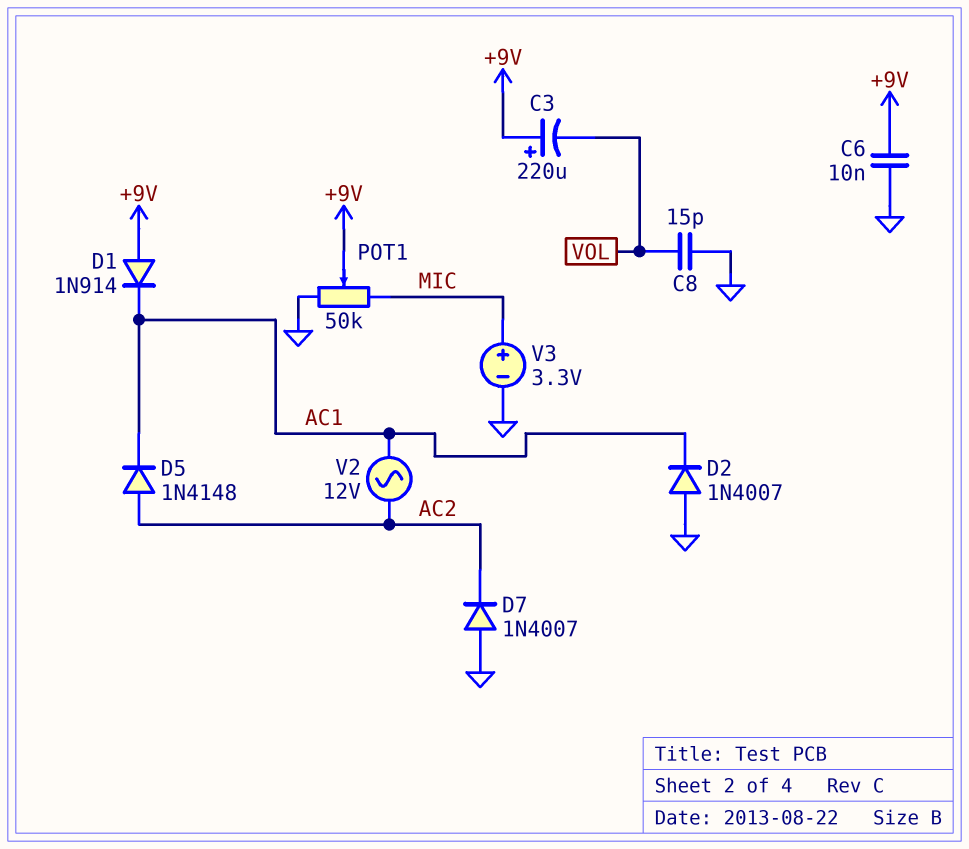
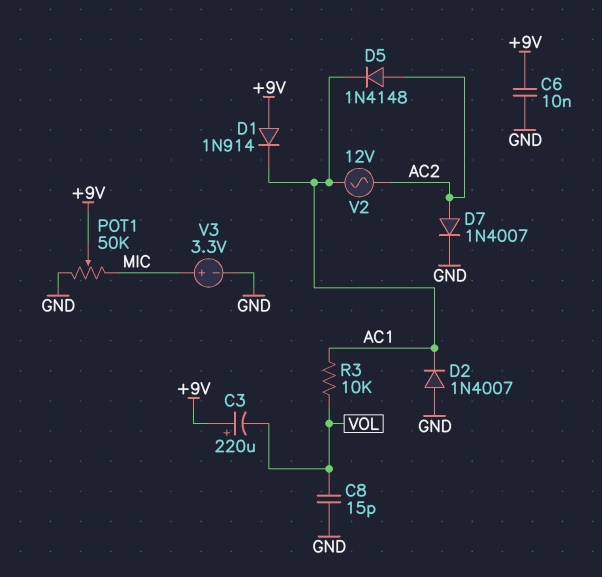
D7: diode 1N4007 (A GND, K AC2) -> diode 1N4007 (A AC2, K GND)
R3: none -> 10k (AC1, VOL)

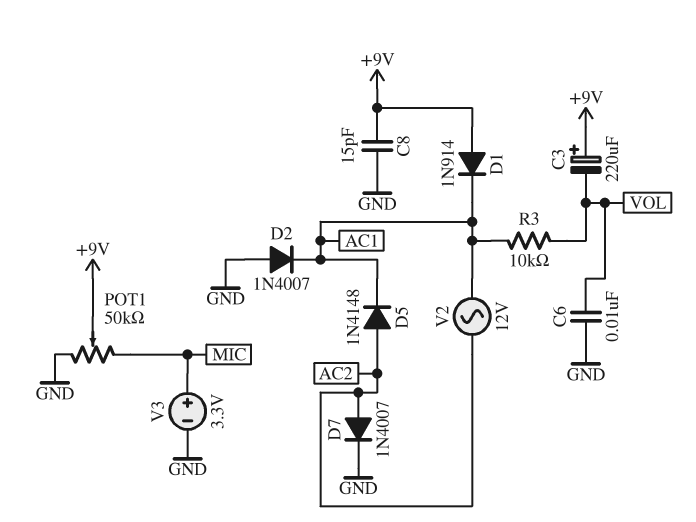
C6: 10nF (+9V, GND) -> 10nF (GND, VOL)
C8: 15pF (GND, VOL) -> 15pF (+9V, GND)

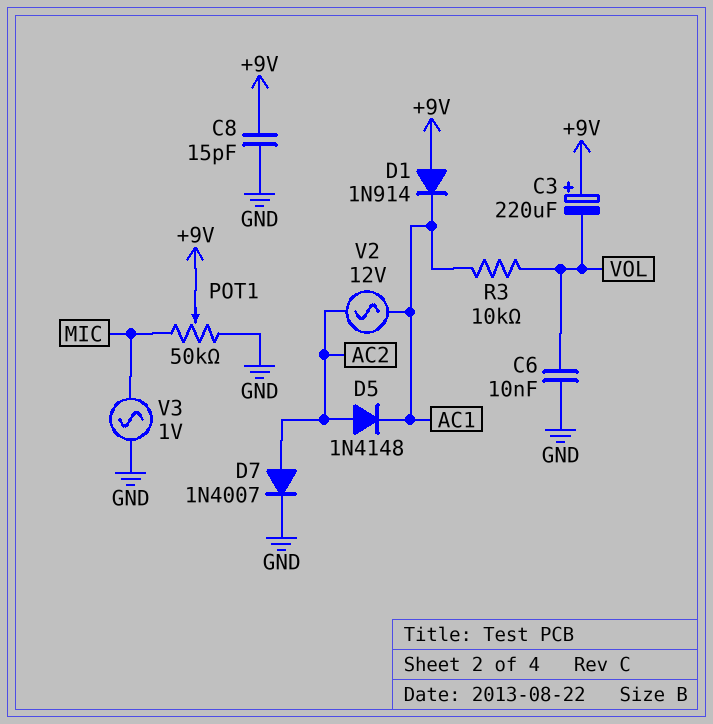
D2: diode 1N4007 (A GND, K AC1) -> none
V3: 3.3V (plus MIC, minus GND) -> AC 1V (GND, MIC)

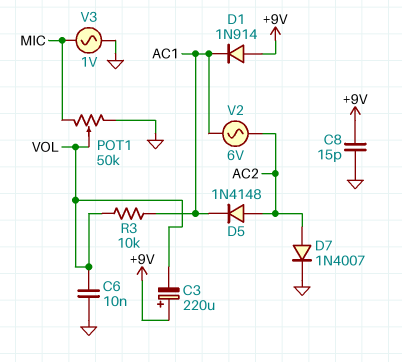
POT1: 50k (GND, MIC, wiper +9V) -> 50k (GND, MIC, wiper VOL)
V2: AC 12V (AC1, AC2) -> AC 6V (AC1, AC2)

